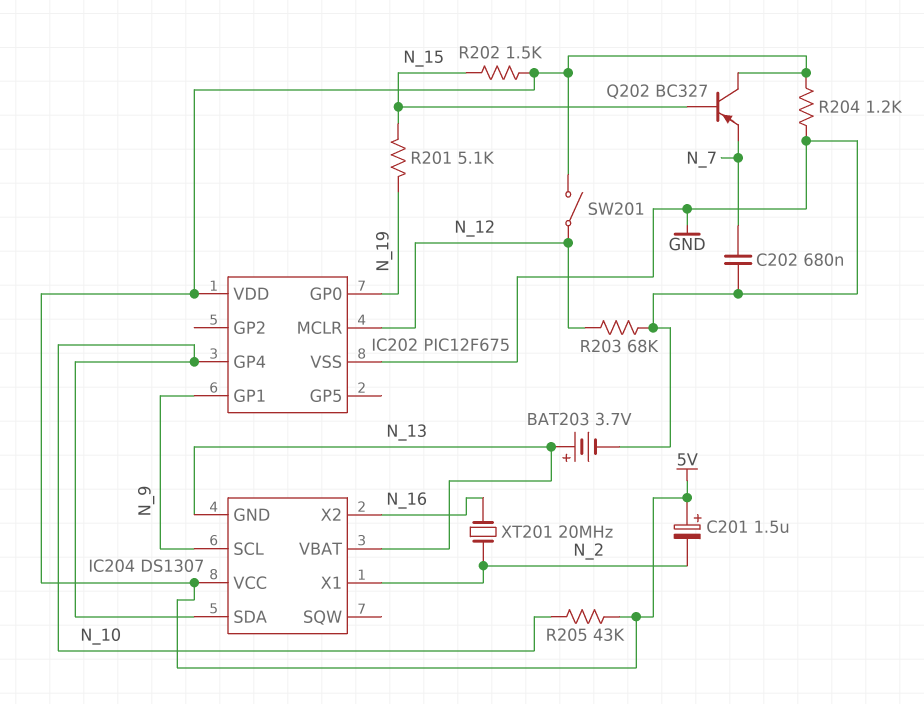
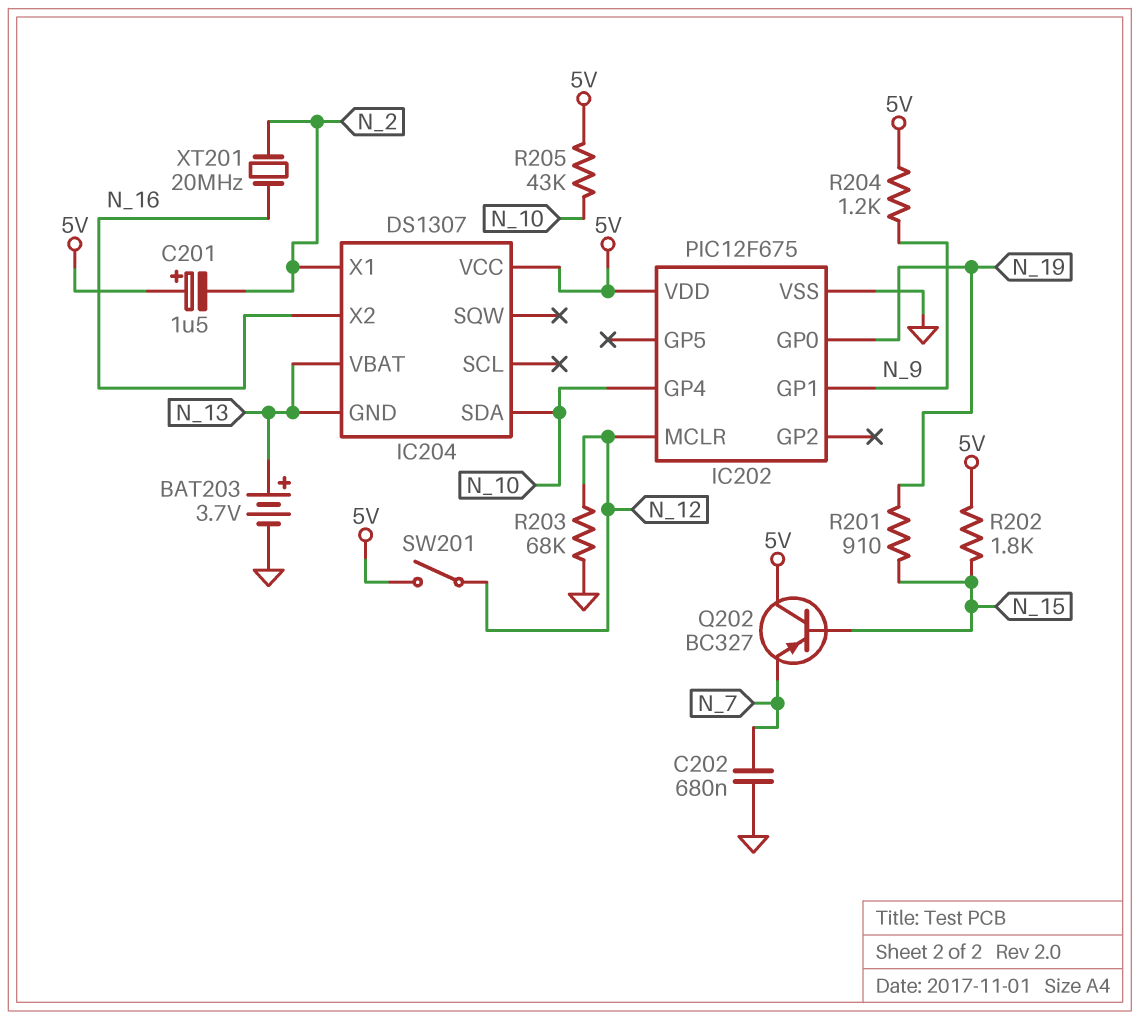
IC204 pin SCL: N_9 -> none
R201: 5.1k (N_15, N_19) -> 910 (N_15, N_19)
R202: 1.5k (5V, N_15) -> 1.8k (5V, N_15)
R204: 1.2k (5V, GND) -> 1.2k (5V, N_9)

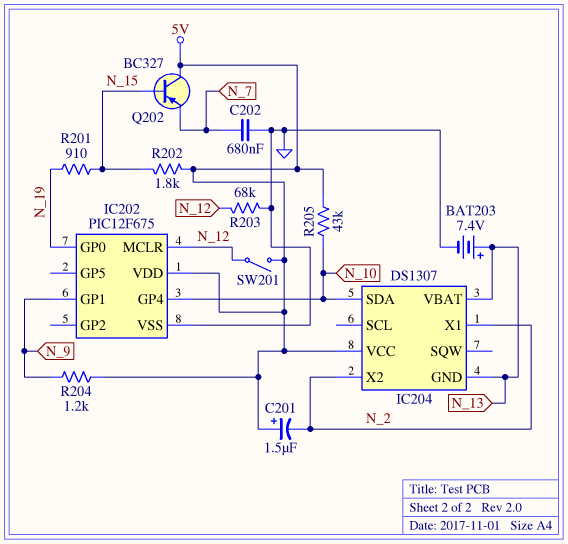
BAT203: 3.7V (plus N_13, minus GND) -> 7.4V (plus N_13, minus GND)
IC204 pin X2: N_16 -> N_2
XT201: 20MHz (N_2, N_16) -> none

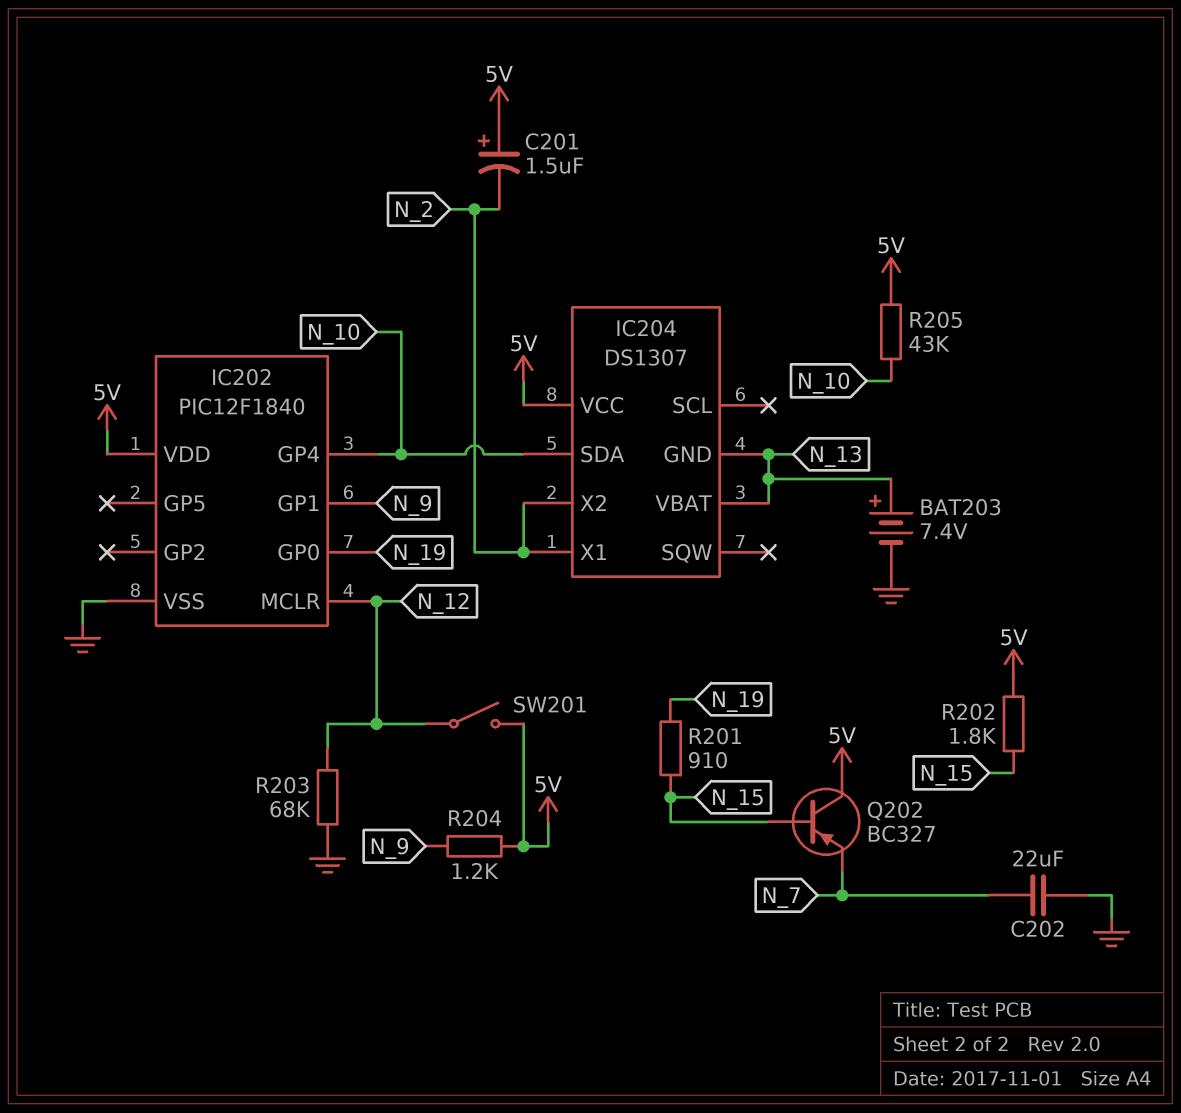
C202: 680nF (GND, N_7) -> 22uF (GND, N_7)
IC202: PIC12F675 -> PIC12F1840

